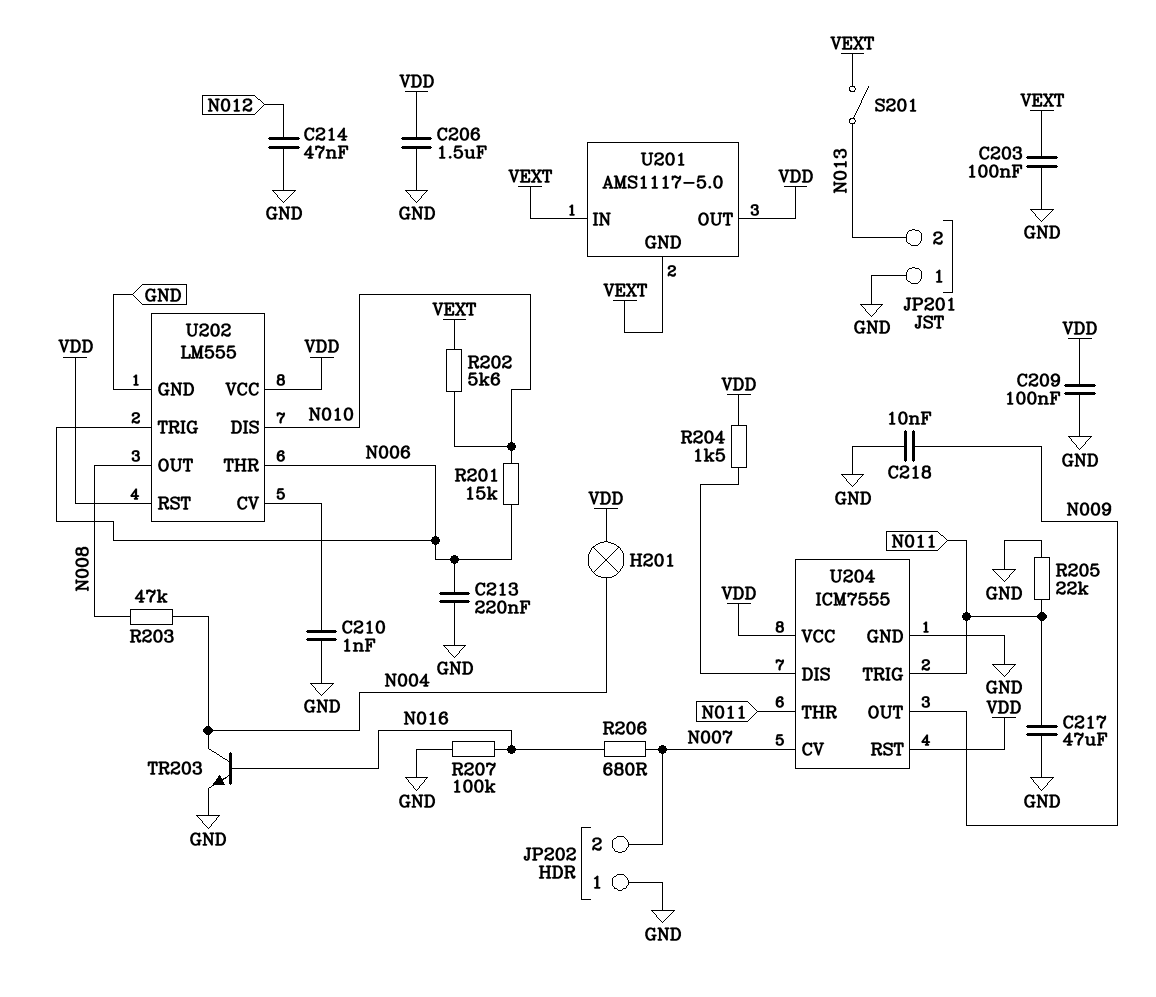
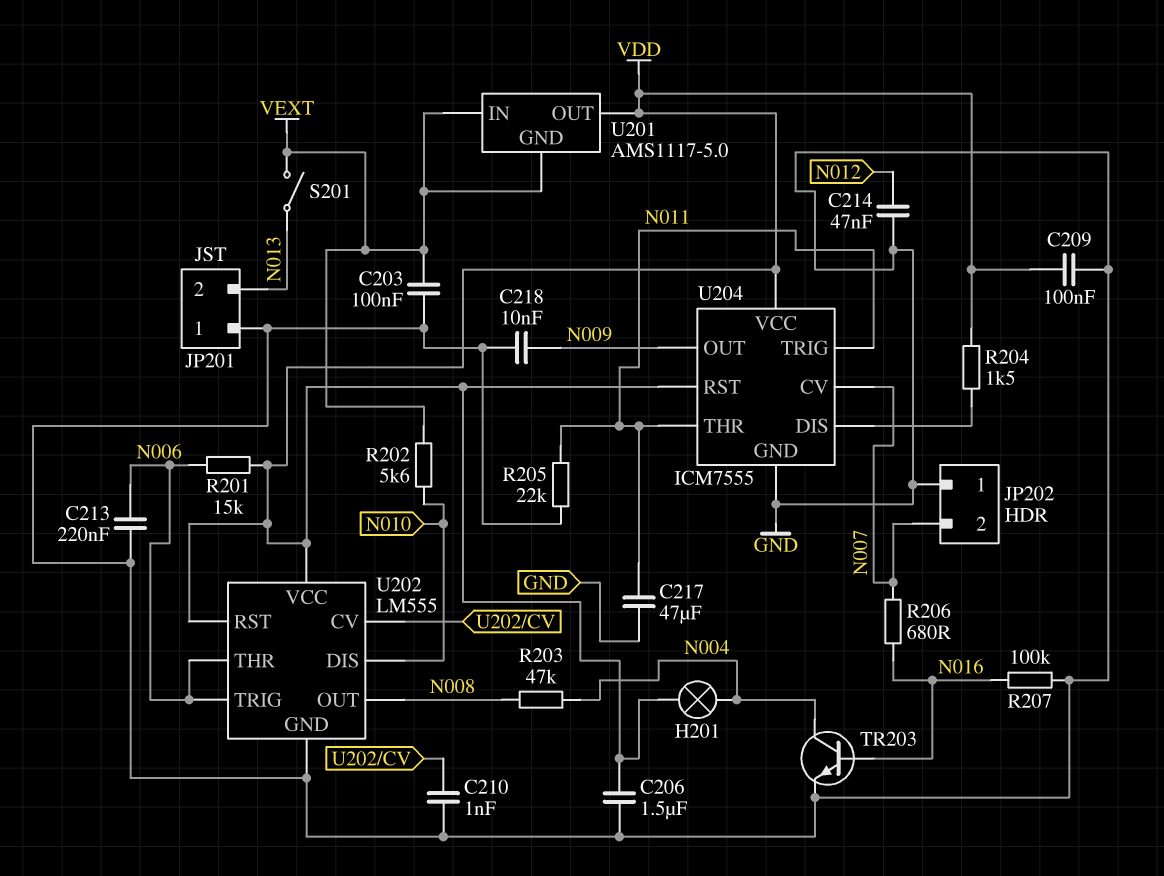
R201: 15k (N006, N010) -> 15k (N006, VDD)

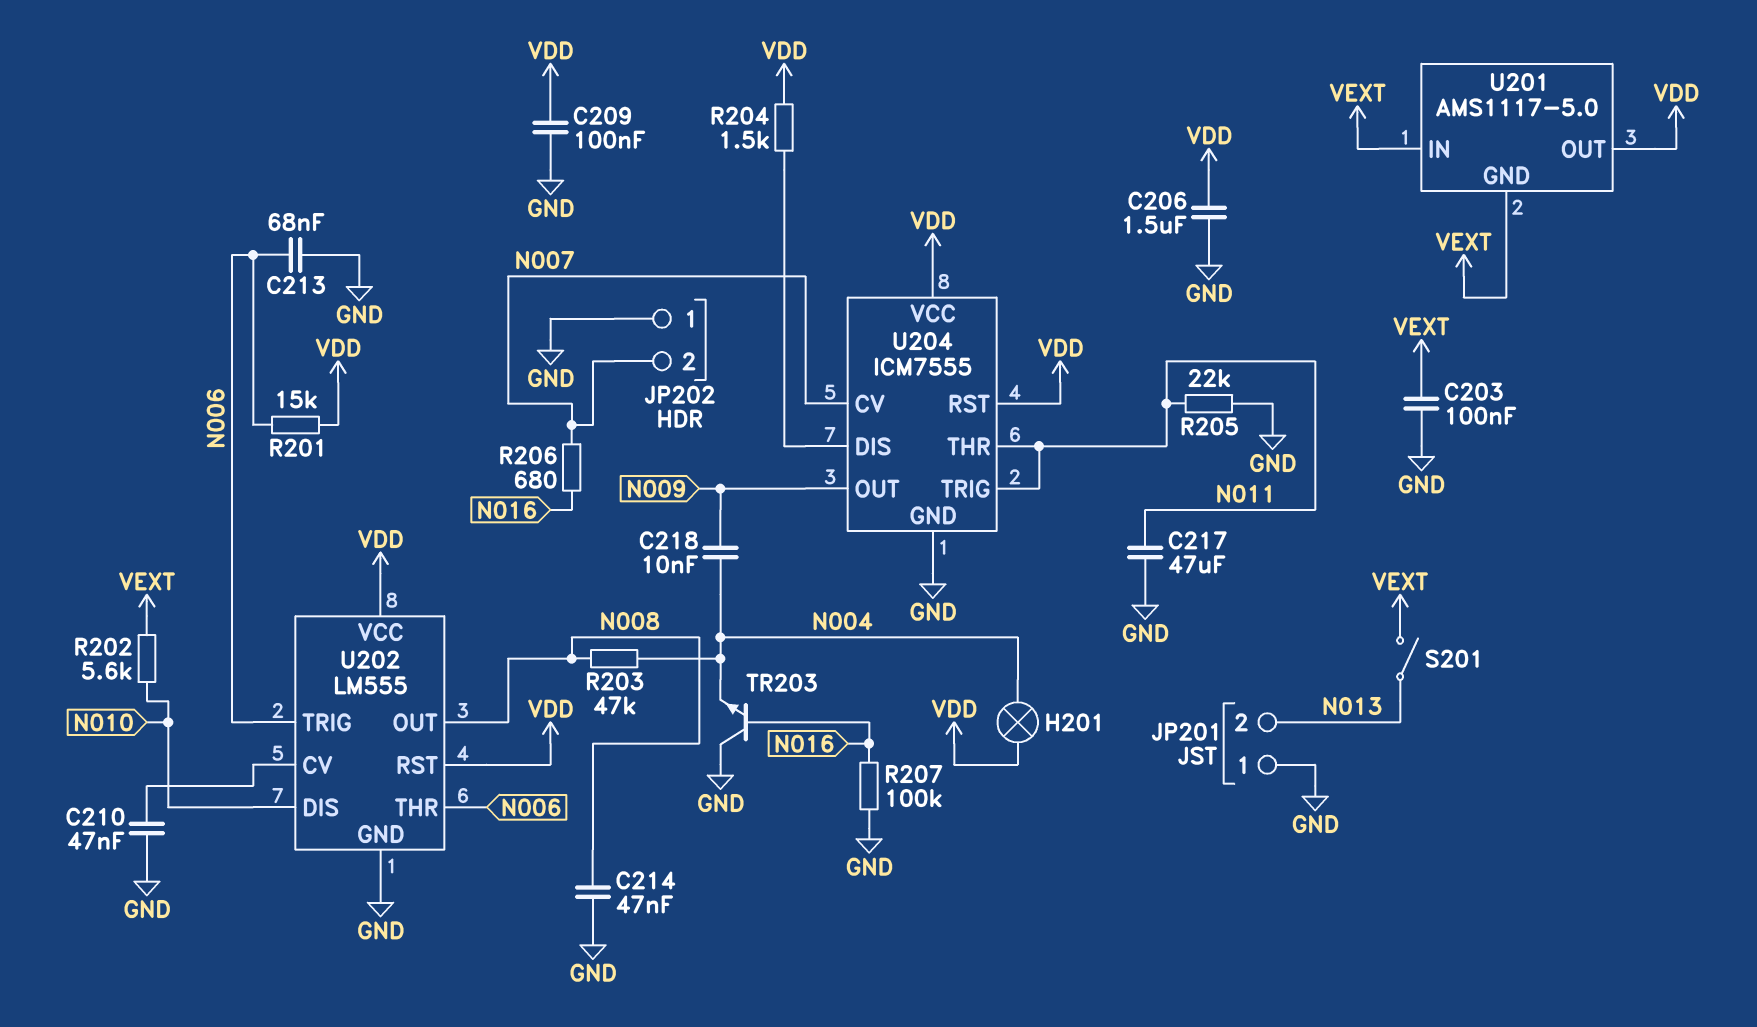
C210: 1nF (GND, U202/CV) -> 47nF (GND, U202/CV)
C213: 220nF (GND, N006) -> 68nF (GND, N006)
C214: 47nF (GND, N012) -> 47nF (GND, N008)
C218: 10nF (GND, N009) -> 10nF (N004, N009)
TR203: NPN (B N016, C N004, E GND) -> NPN (B N016, C GND, E N004)

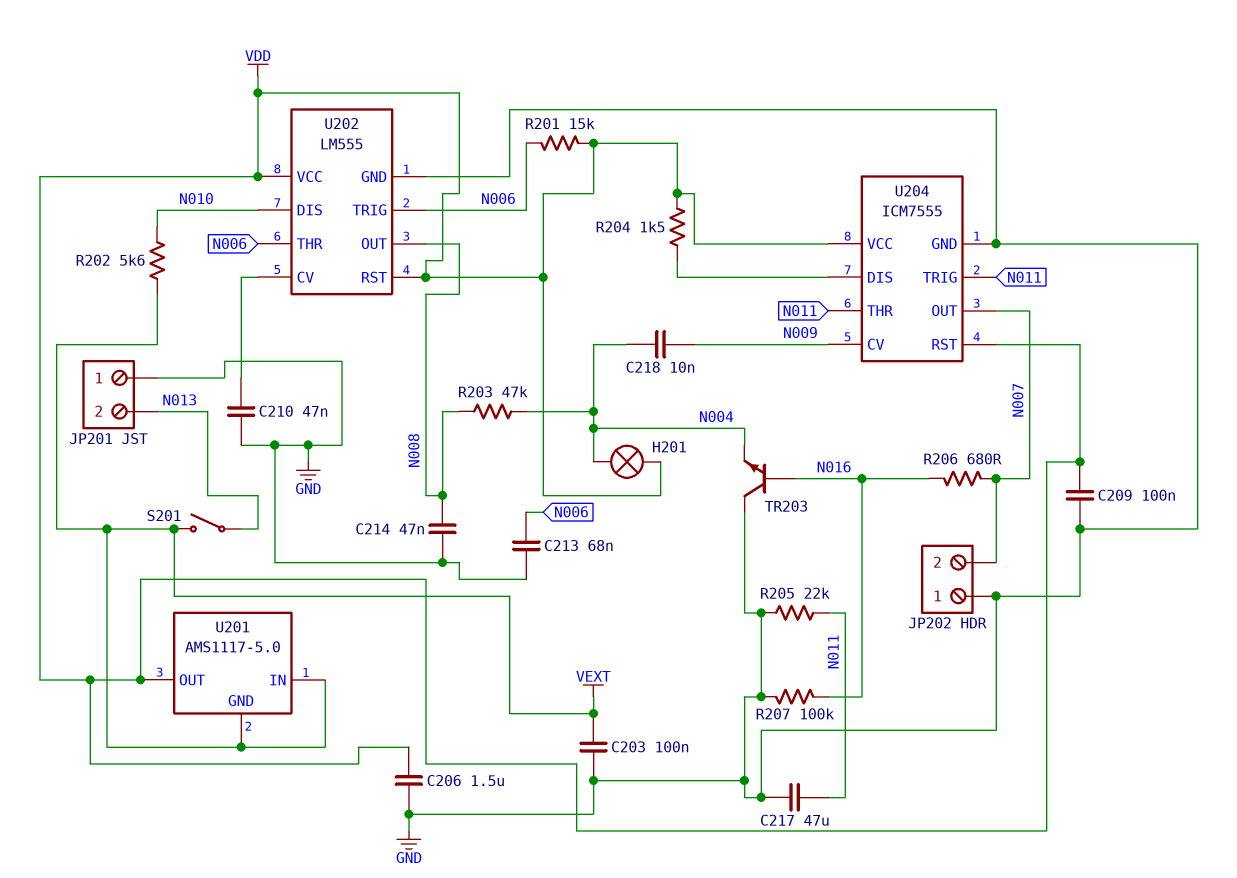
U204 pin CV: N007 -> N009
U204 pin OUT: N009 -> N007

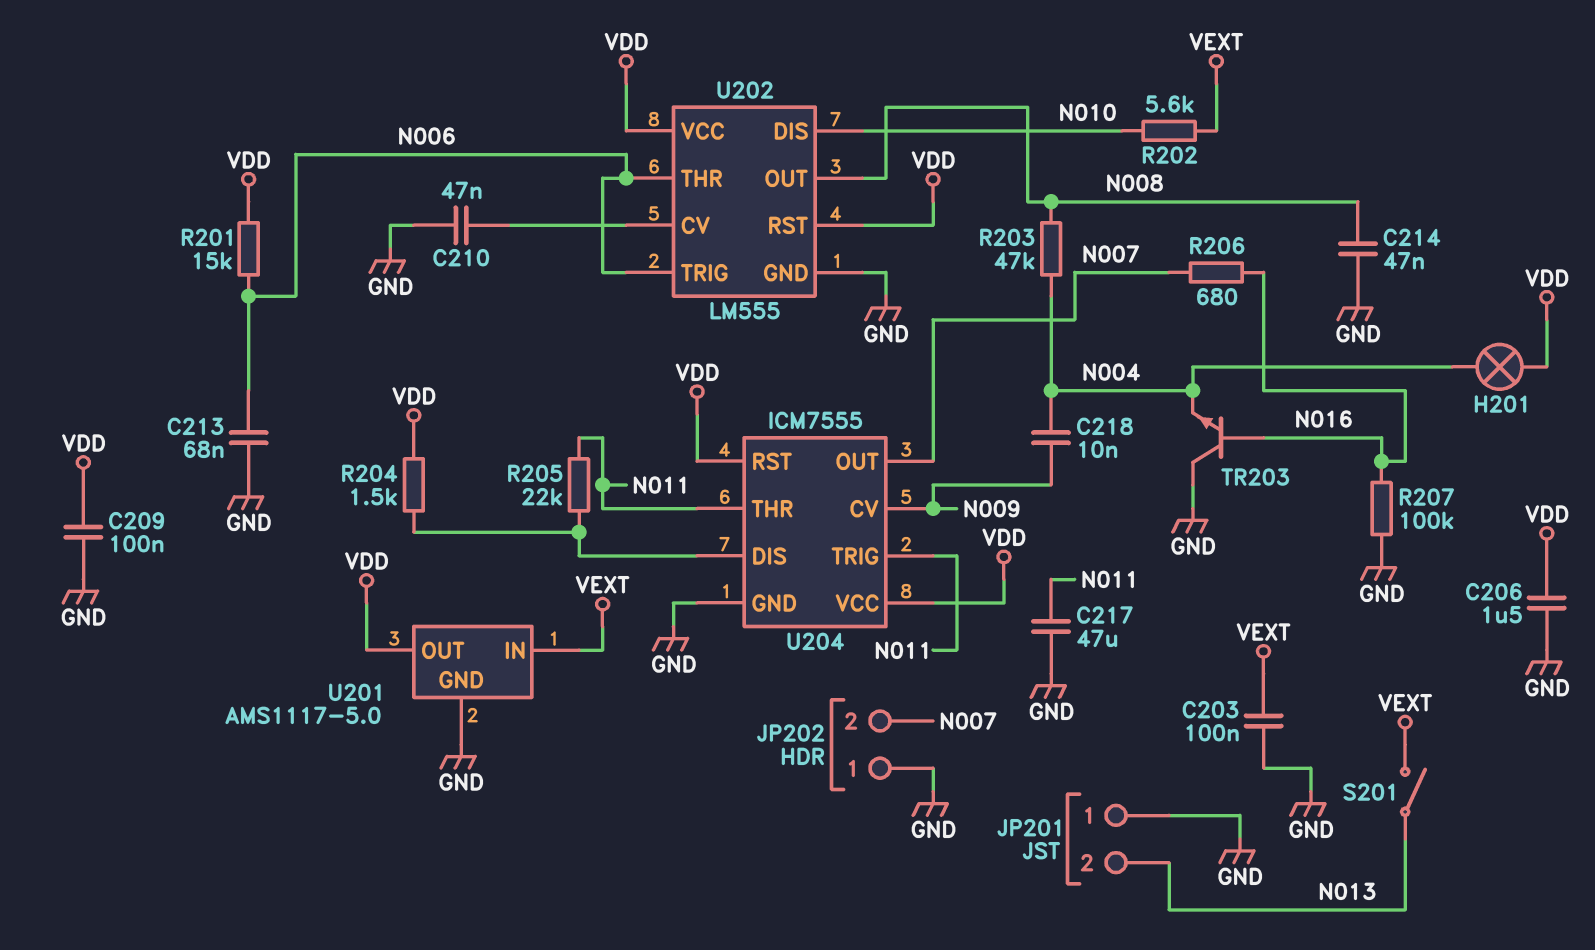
R205: 22k (GND, N011) -> 22k (N011, U204/DIS)
U201 pin GND: VEXT -> GND

